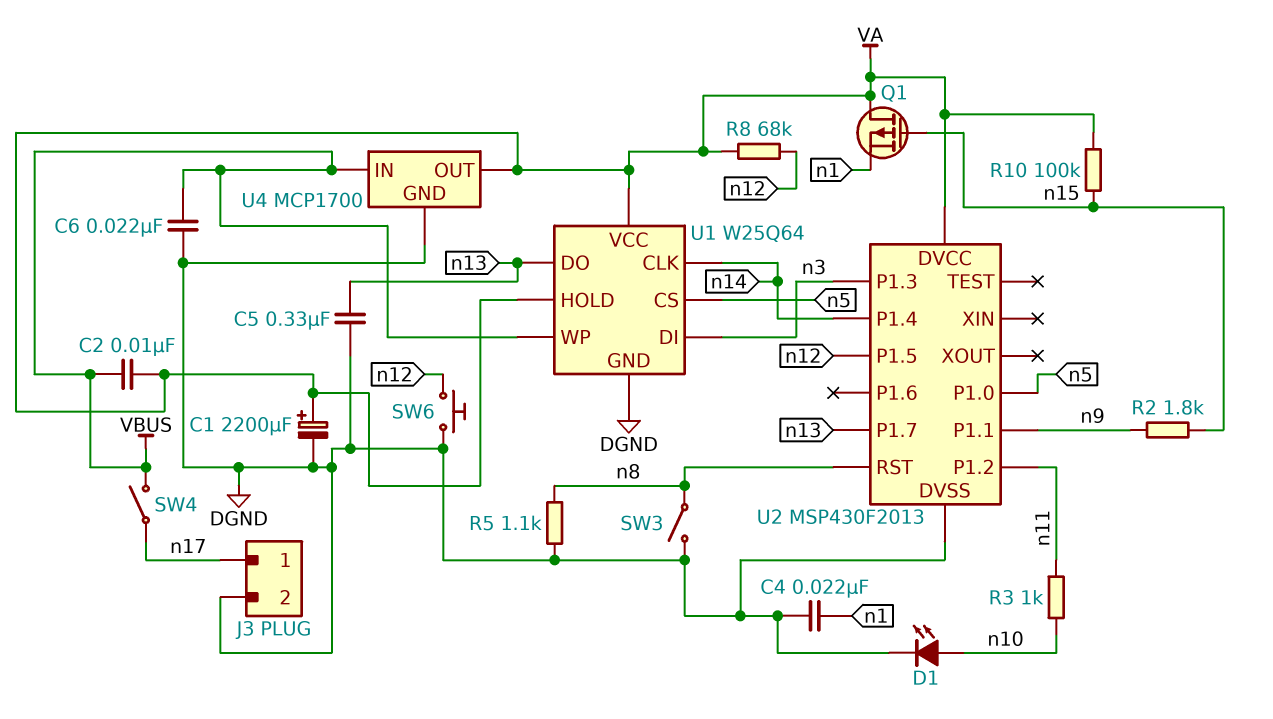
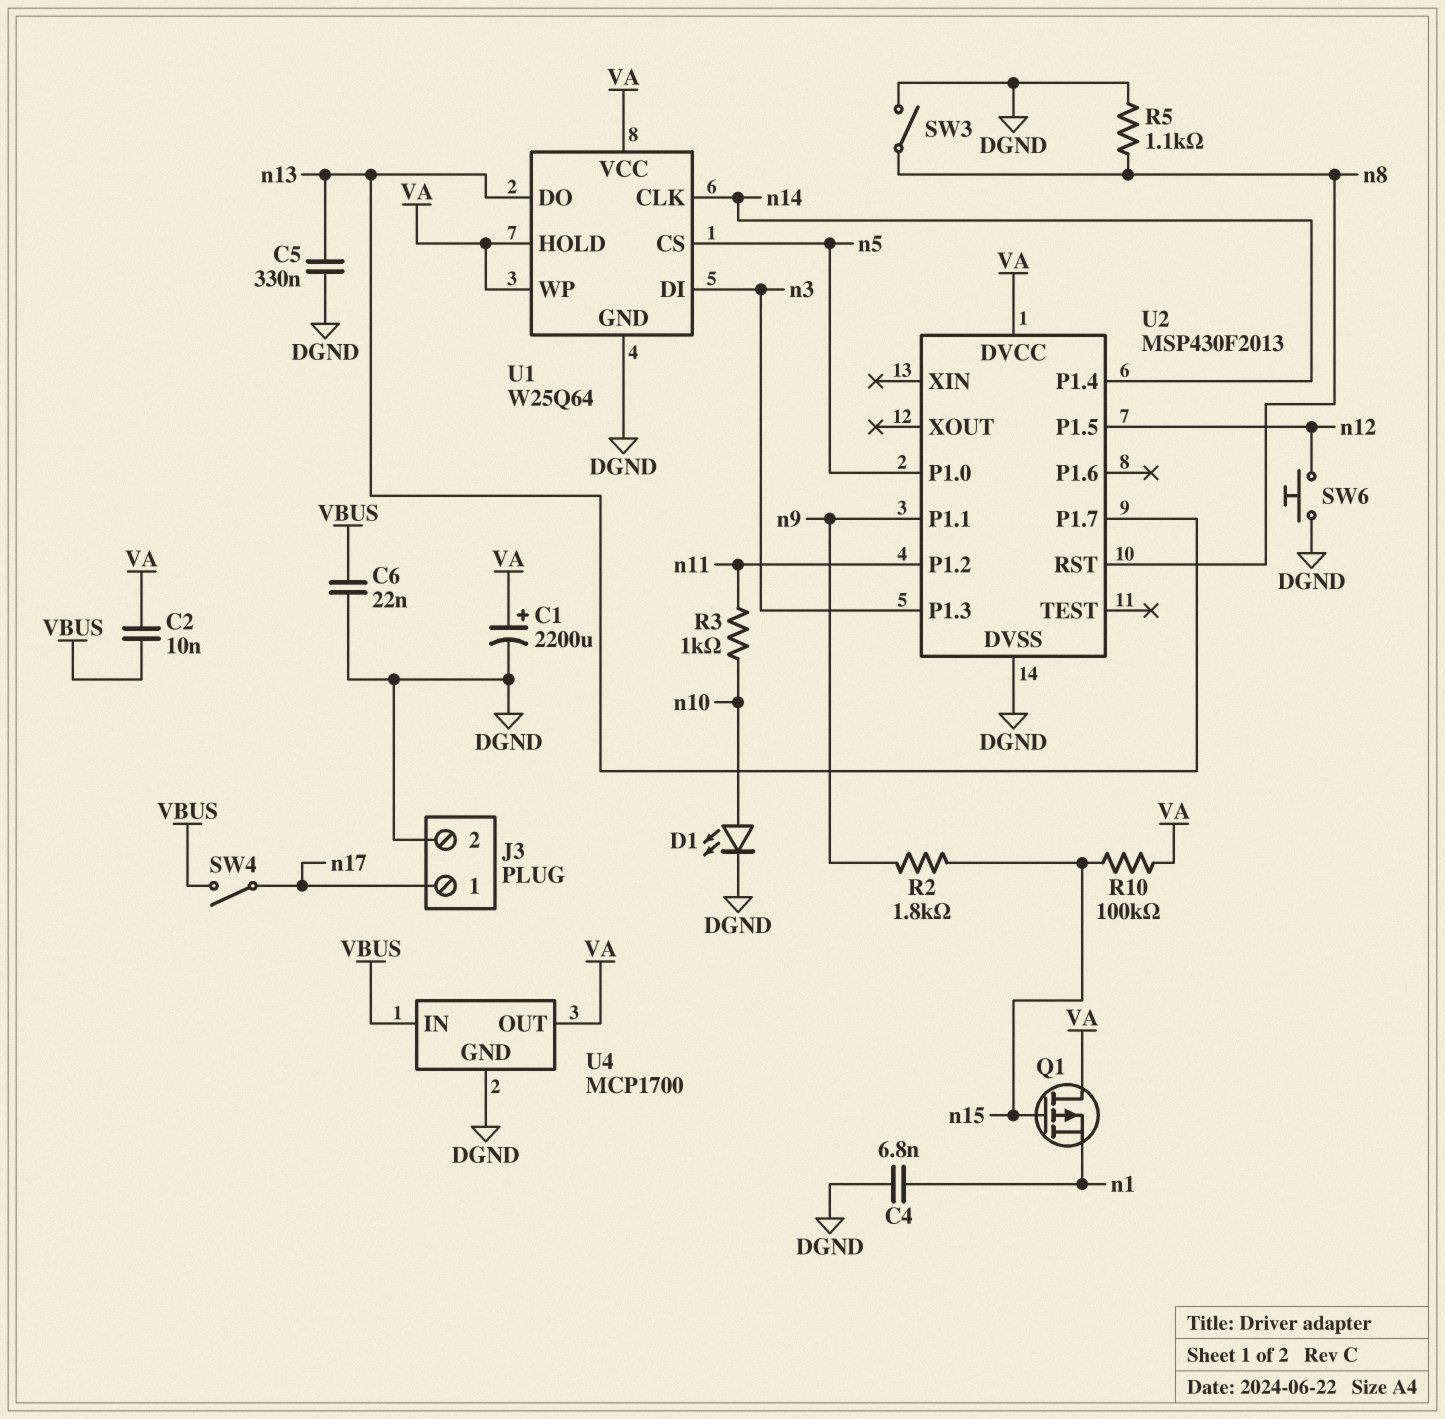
C4: 22nF (DGND, n1) -> 6.8nF (DGND, n1)
R8: 68k (VA, n12) -> none
U1 pin WP: VBUS -> VA

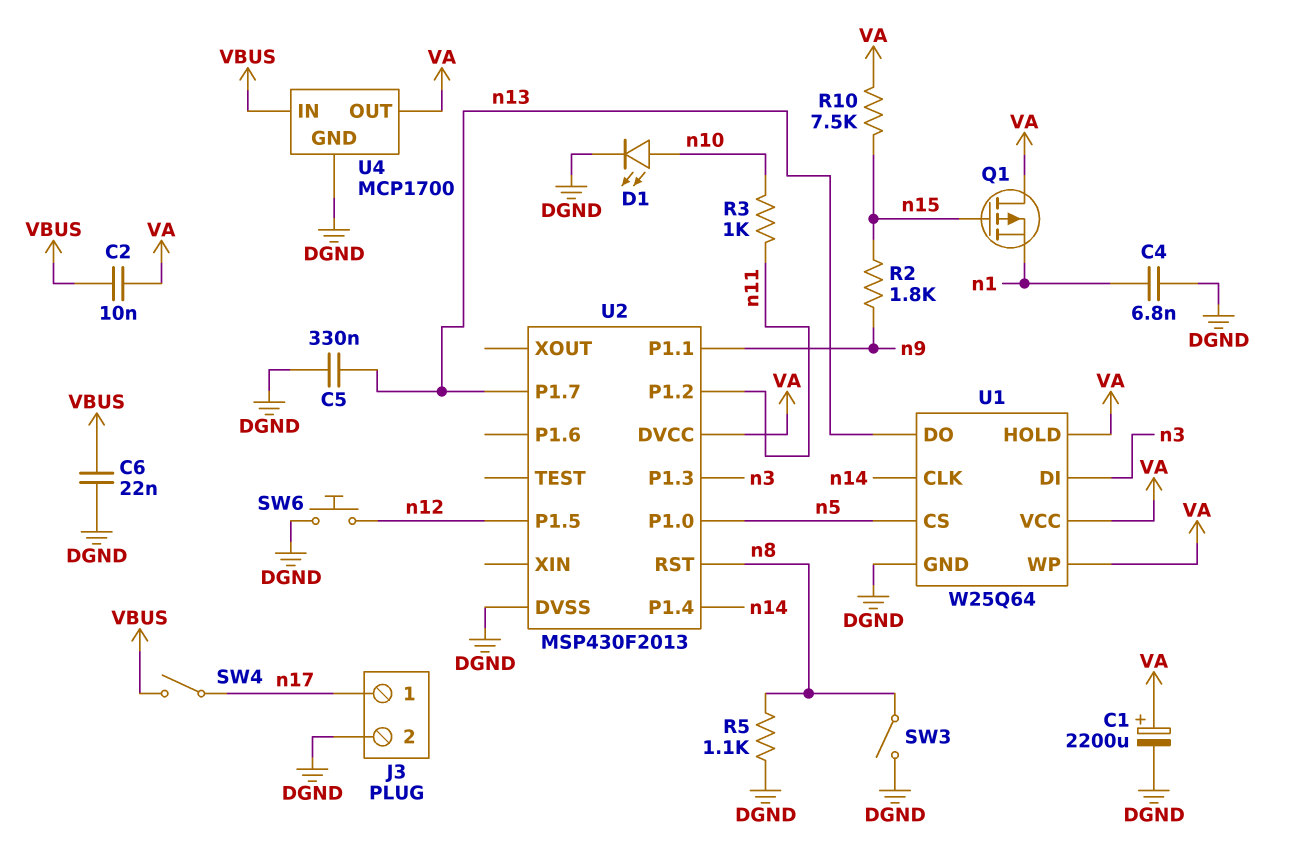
R10: 100k (VA, n15) -> 7.5k (VA, n15)

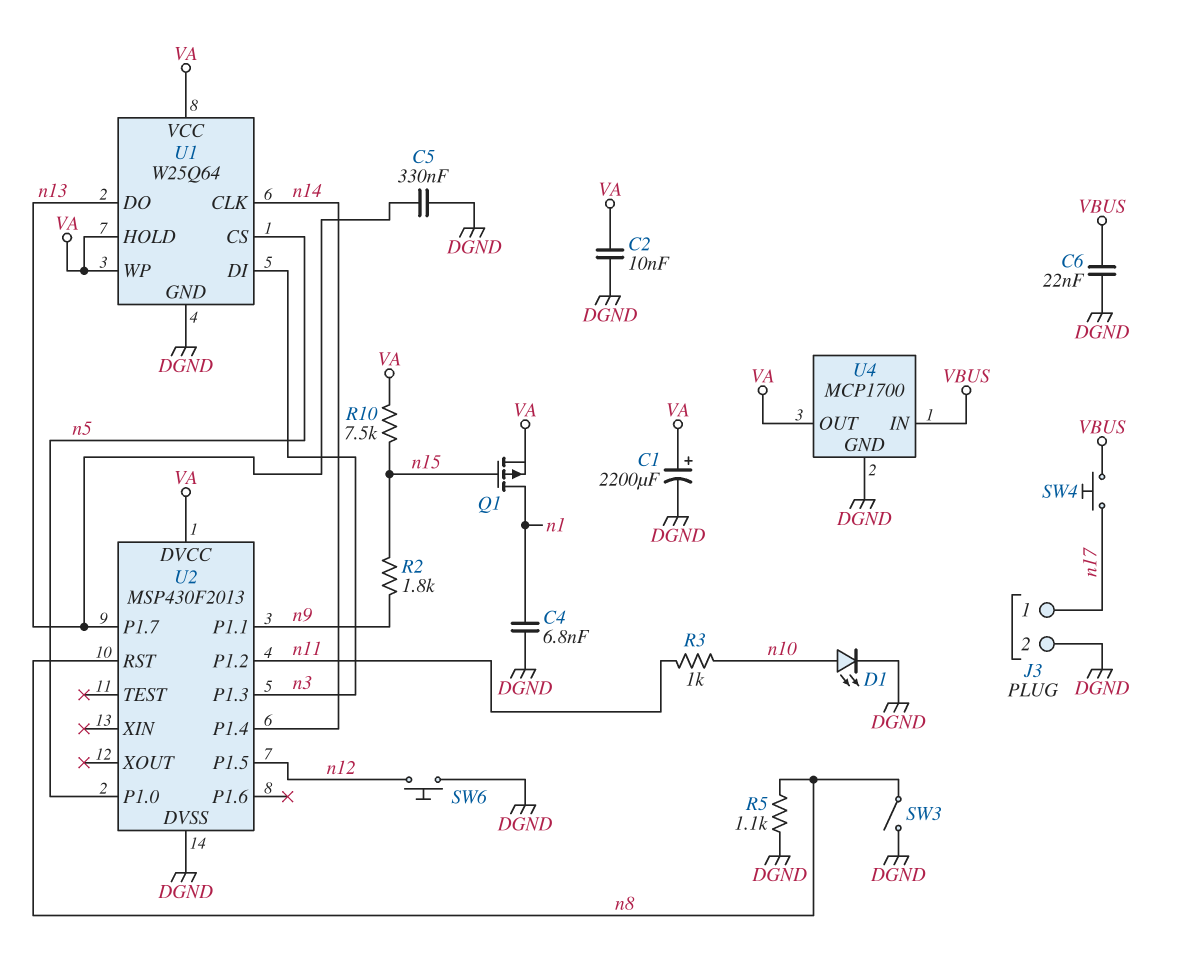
C2: 10nF (VA, VBUS) -> 10nF (DGND, VA)
Q1: PMOS (G n15, D VA, S n1) -> PMOS (G n15, D n1, S VA)
SW4: switch (VBUS, n17) -> button (VBUS, n17)

